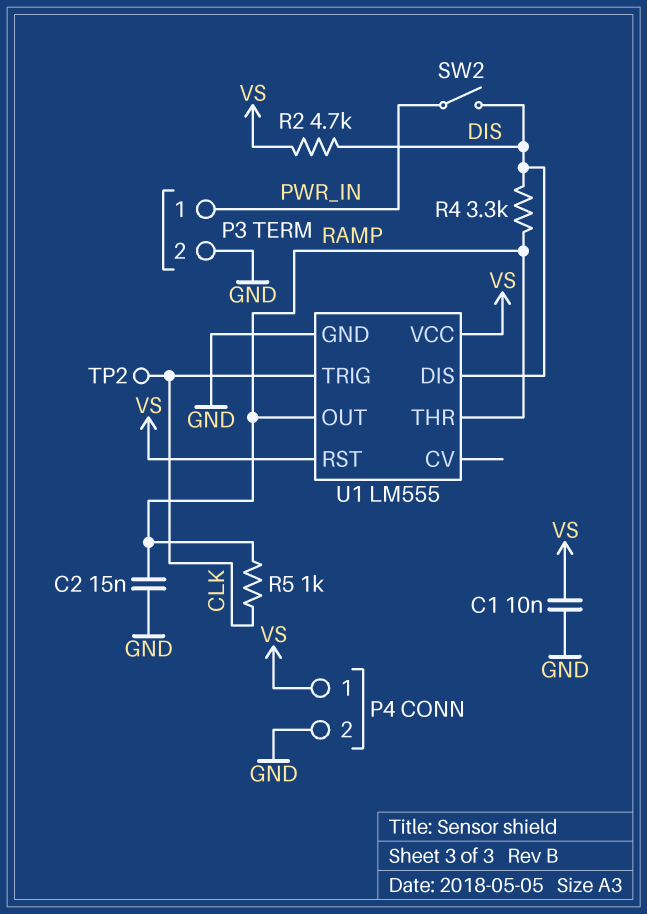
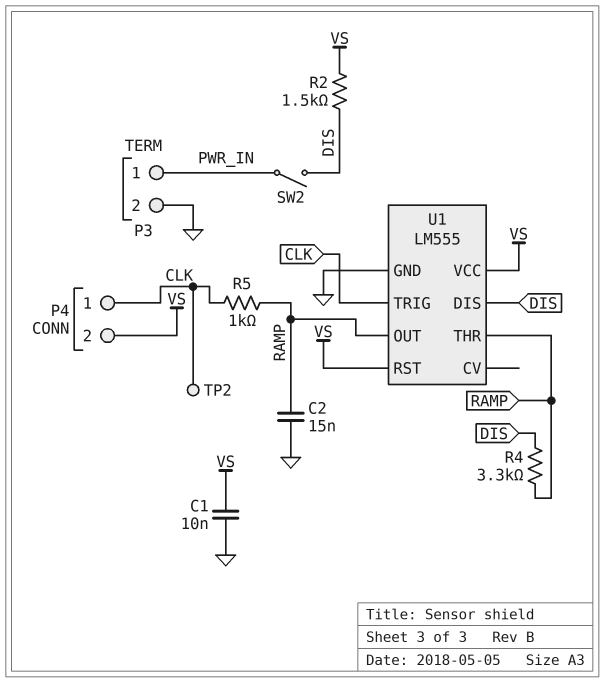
P4 pin 1: VS -> CLK
P4 pin 2: GND -> VS
R2: 4.7k (DIS, VS) -> 1.5k (DIS, VS)

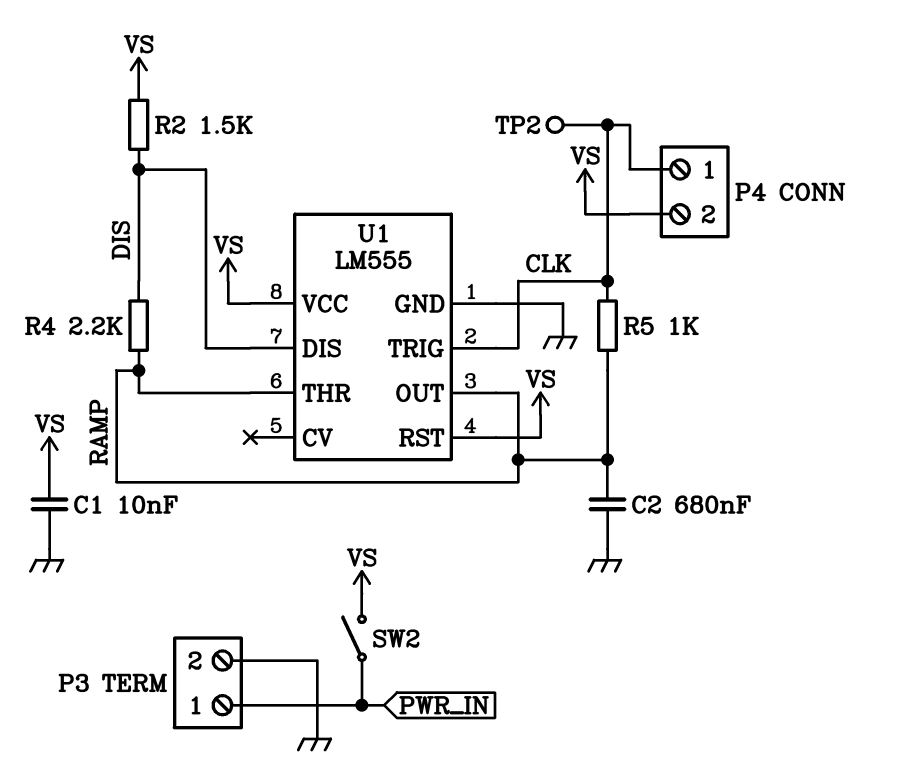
C2: 15nF (GND, RAMP) -> 680nF (GND, RAMP)
R4: 3.3k (DIS, RAMP) -> 2.2k (DIS, RAMP)
SW2: switch (DIS, PWR_IN) -> switch (PWR_IN, VS)

